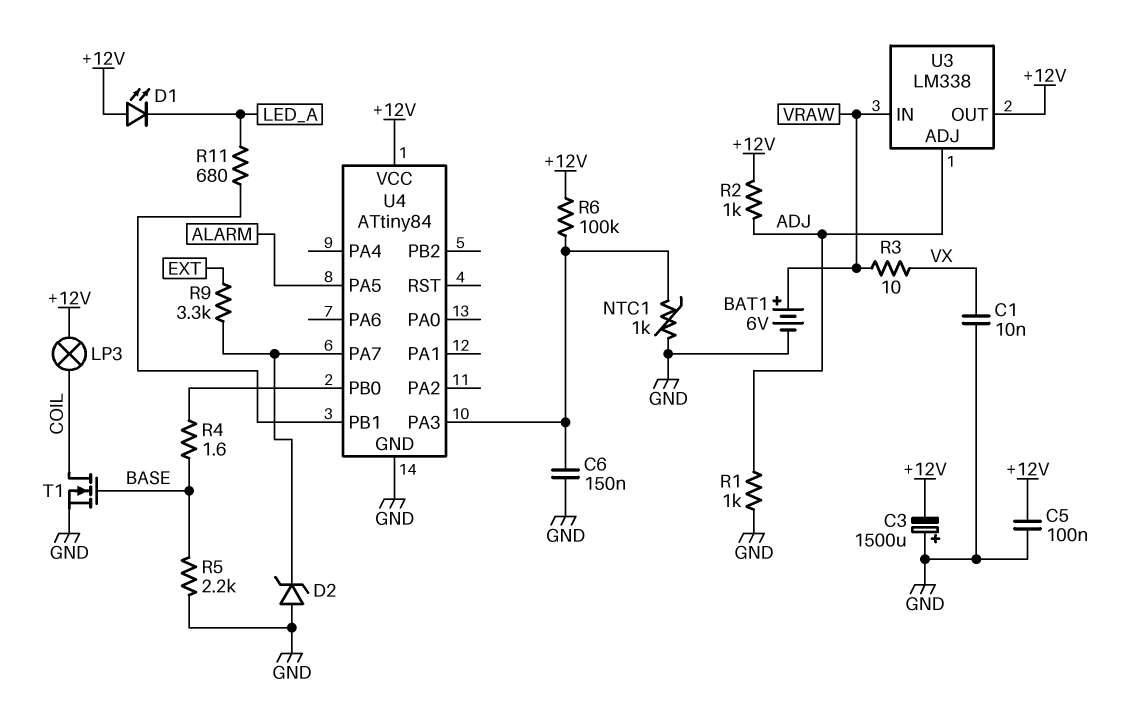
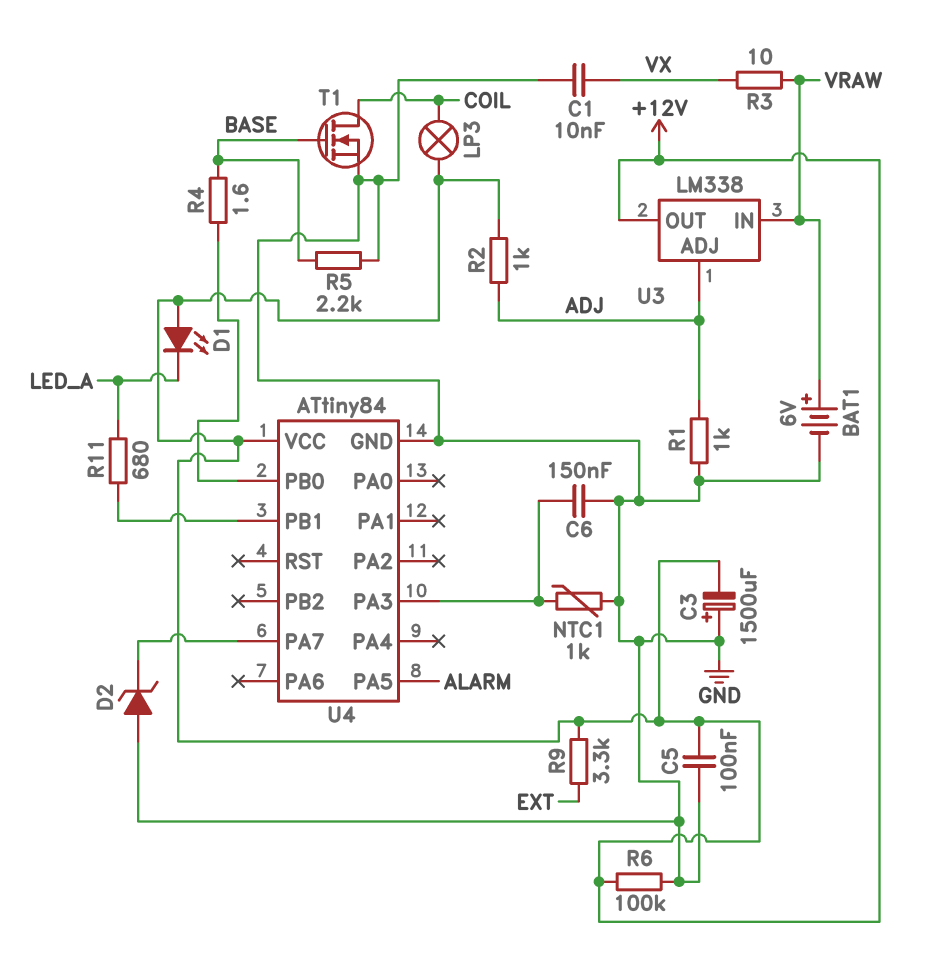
R6: 100k (+12V, U4/PA3) -> 100k (+12V, GND)
R9: 3.3k (EXT, U4/PA7) -> 3.3k (+12V, EXT)

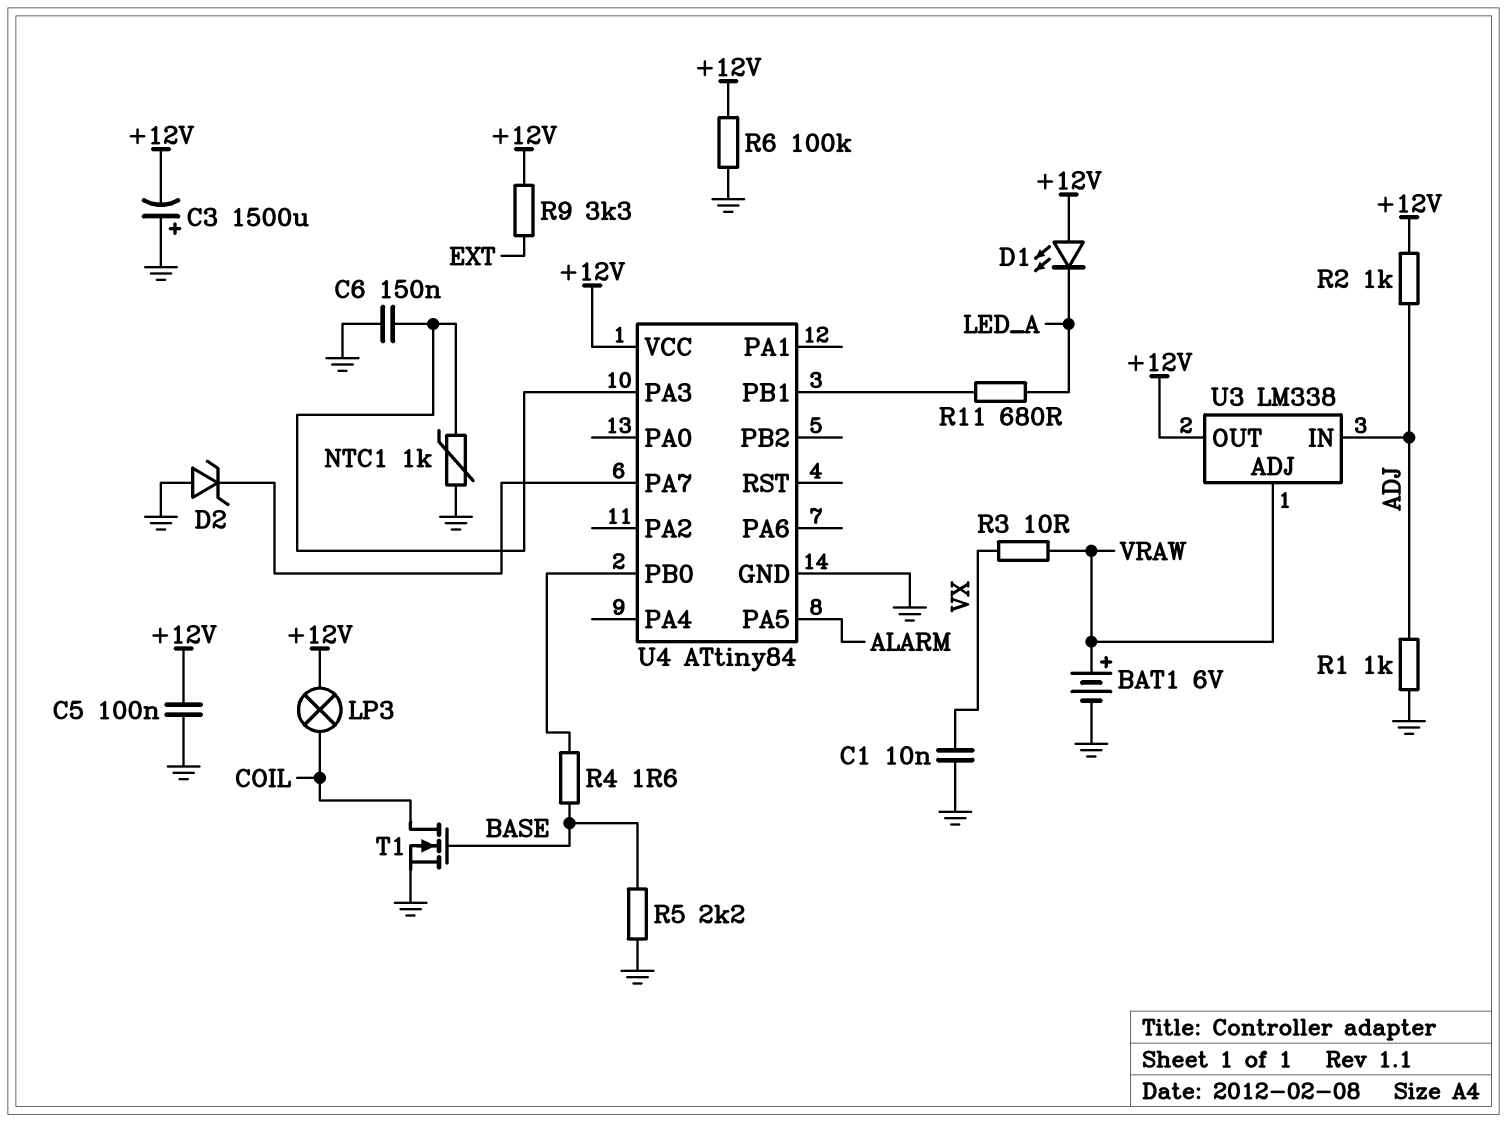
U3 pin ADJ: ADJ -> VRAW
U3 pin IN: VRAW -> ADJ

